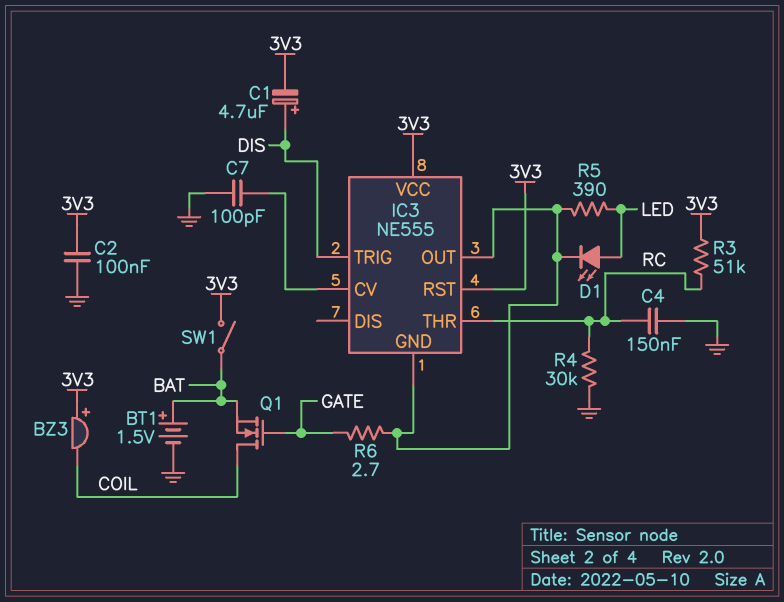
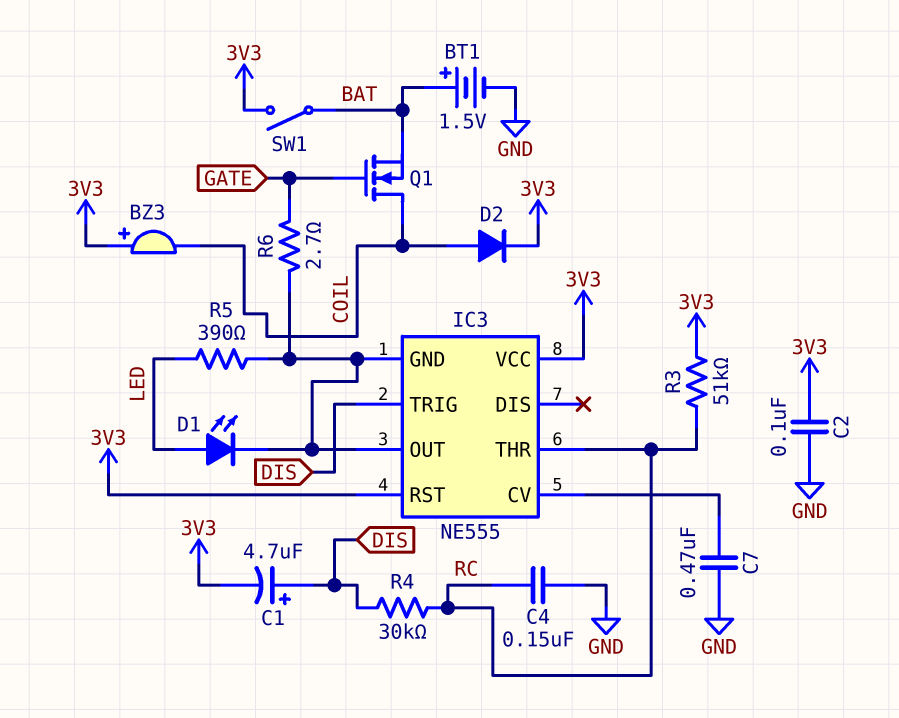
C7: 100pF (GND, IC3/CV) -> 470nF (GND, IC3/CV)
D2: none -> diode (A COIL, K 3V3)
R4: 30k (GND, RC) -> 30k (DIS, RC)

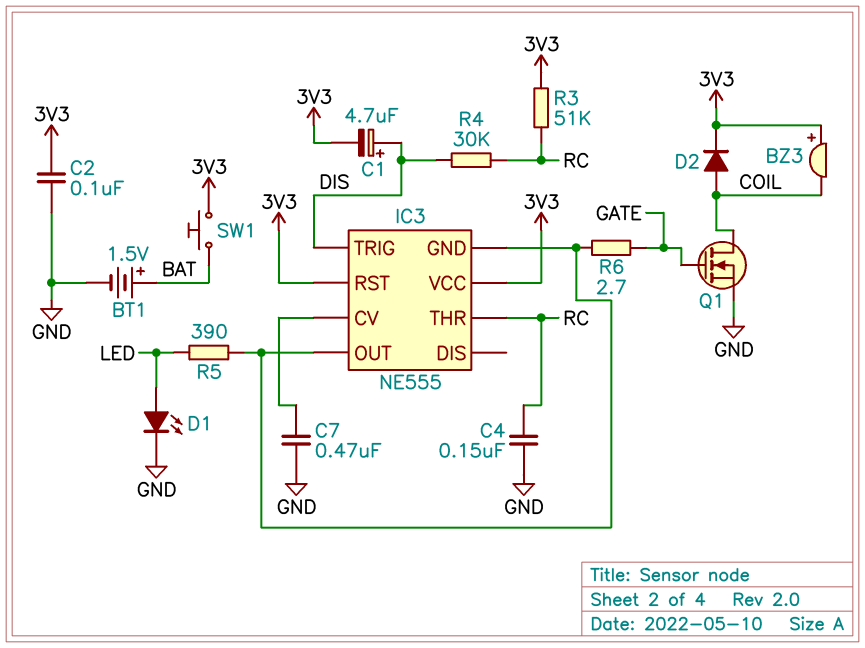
D1: LED (A LED, K IC3/GND) -> LED (A LED, K GND)
Q1: NMOS (G GATE, D COIL, S BAT) -> NMOS (G GATE, D COIL, S GND)
SW1: switch (3V3, BAT) -> button (3V3, BAT)

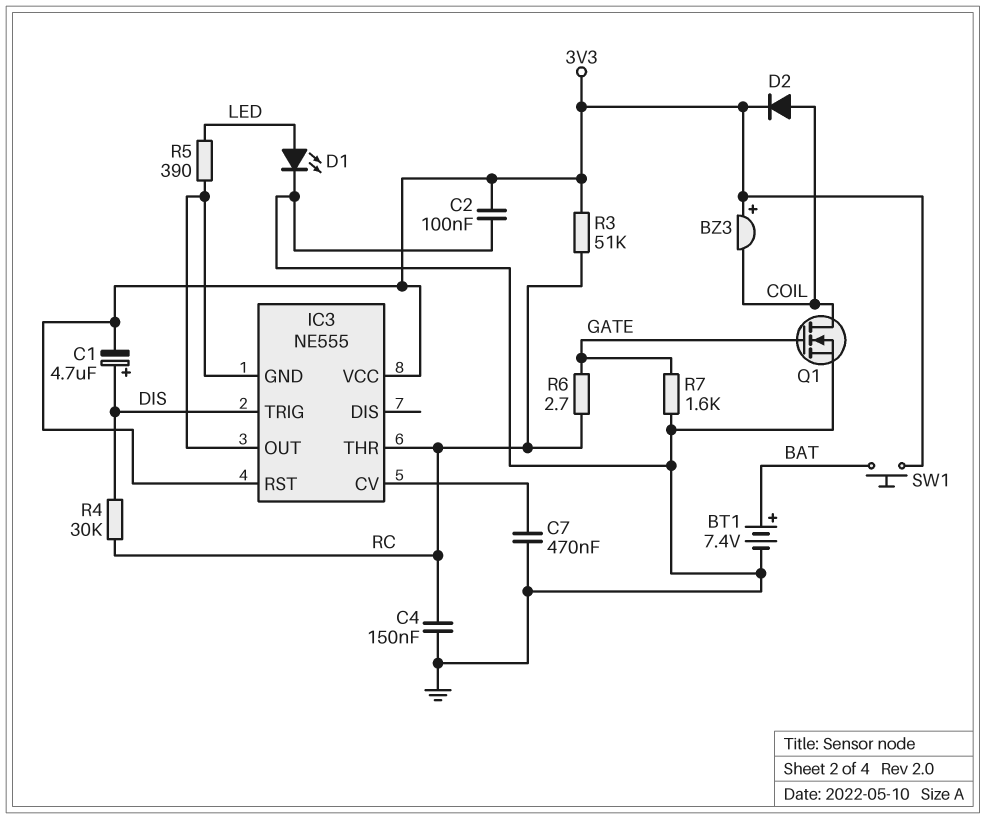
BT1: 1.5V (plus BAT, minus GND) -> 7.4V (plus BAT, minus GND)
R6: 2.7 (GATE, IC3/GND) -> 2.7 (GATE, RC)
R7: none -> 1.6k (GATE, GND)

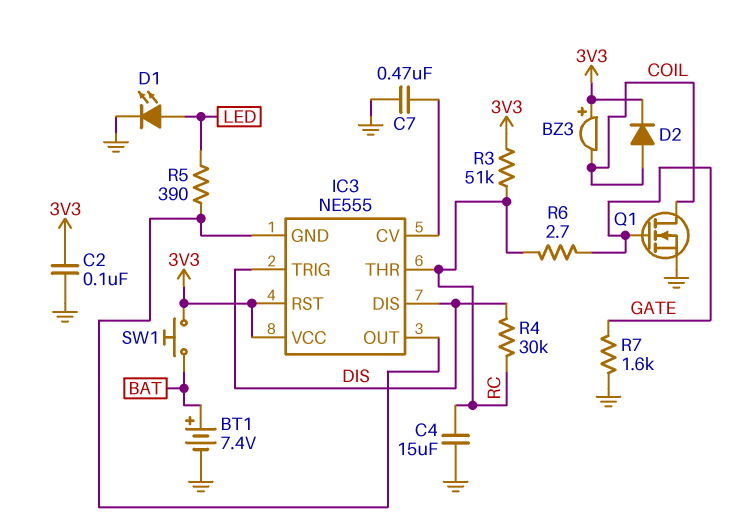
C1: 4.7uF (plus DIS, minus 3V3) -> none
C4: 150nF (GND, RC) -> 15uF (GND, RC)
IC3 pin DIS: none -> DIS

